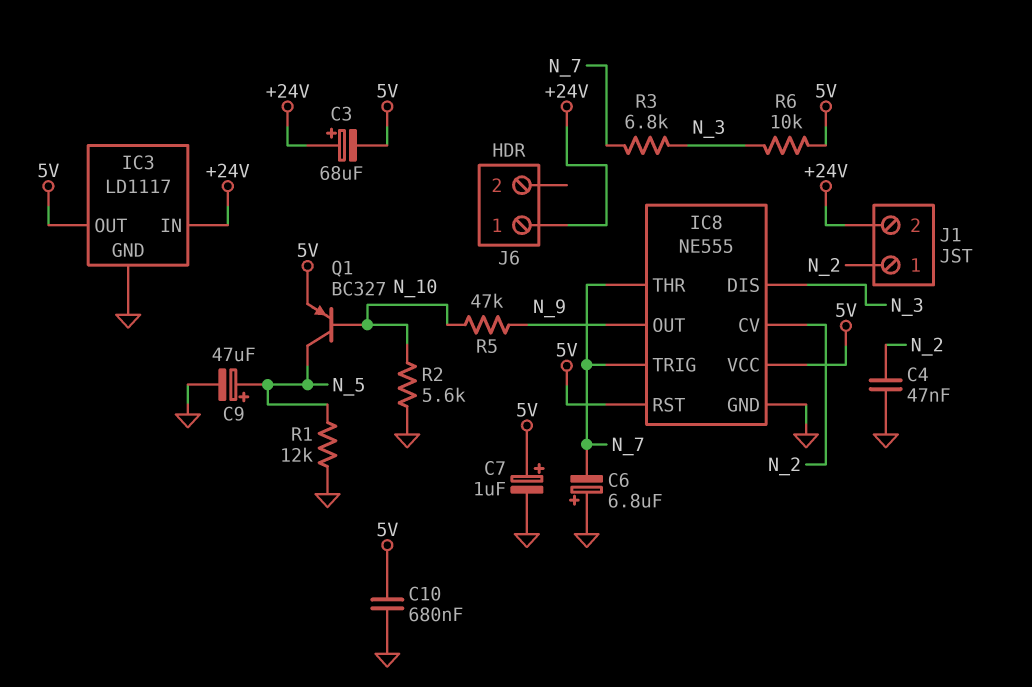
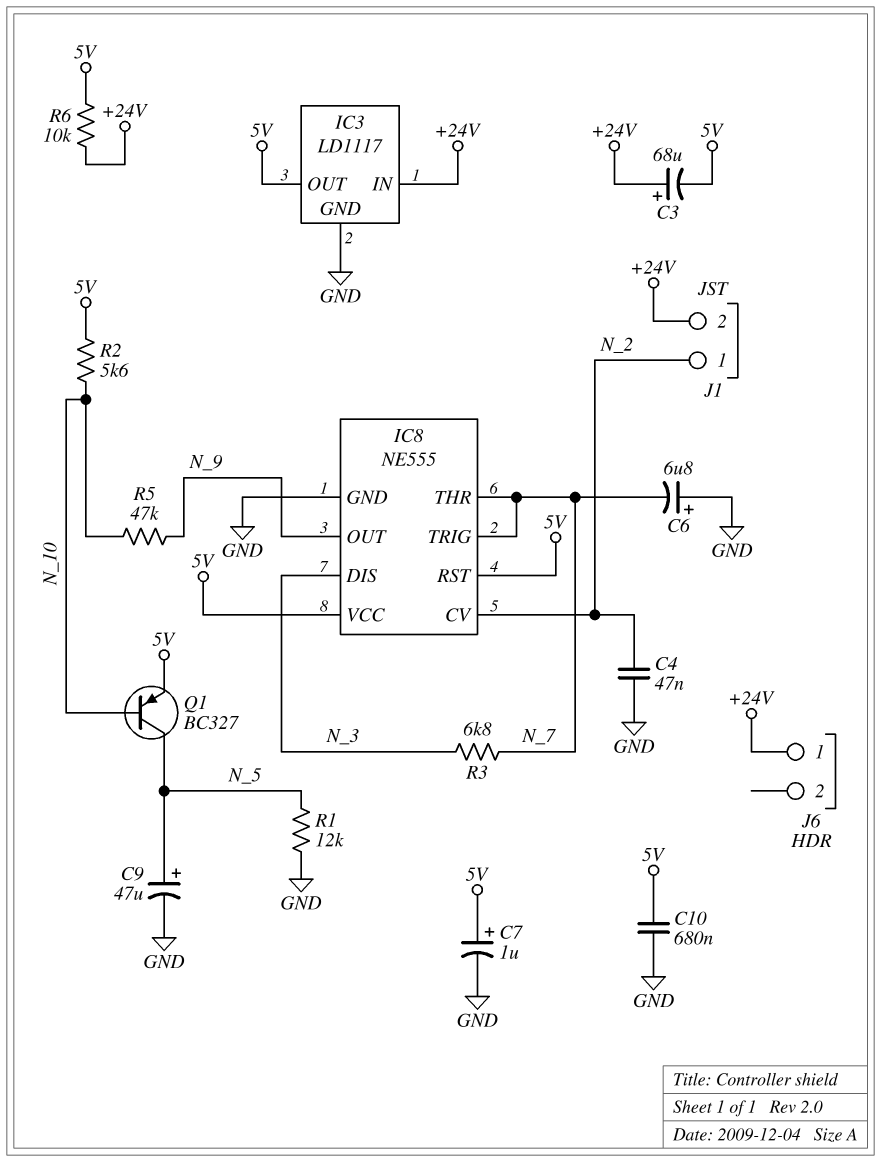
R2: 5.6k (GND, N_10) -> 5.6k (5V, N_10)
R6: 10k (5V, N_3) -> 10k (+24V, 5V)

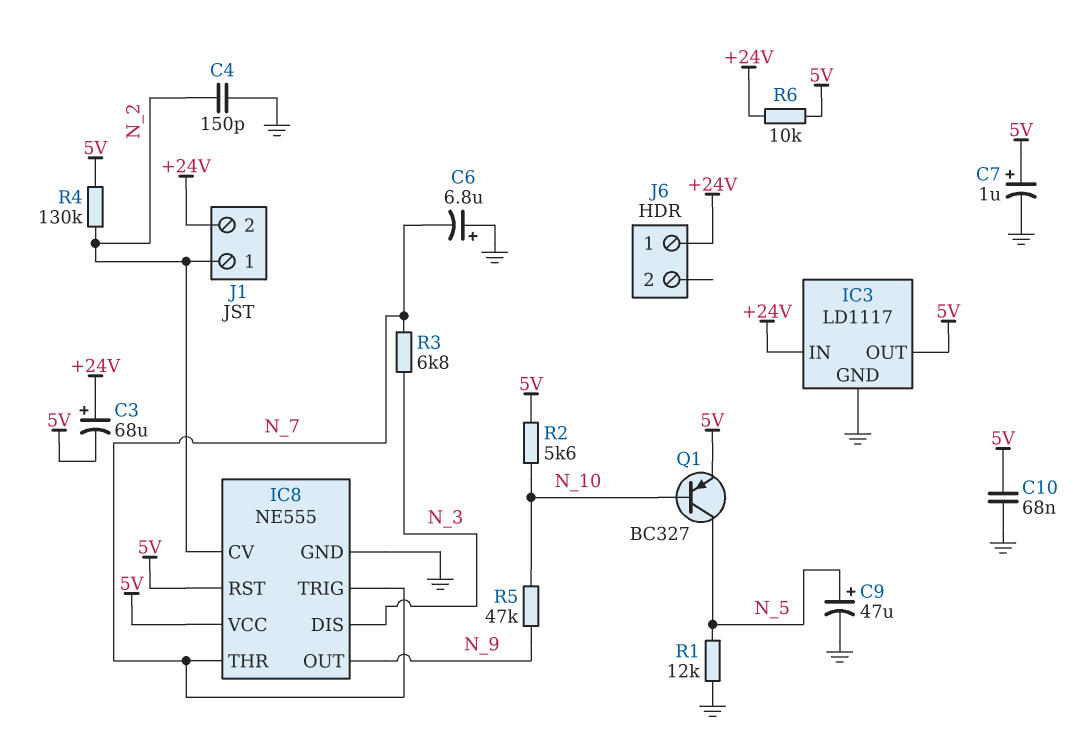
C4: 47nF (GND, N_2) -> 150pF (GND, N_2)
C10: 680nF (5V, GND) -> 68nF (5V, GND)
R4: none -> 130k (5V, N_2)

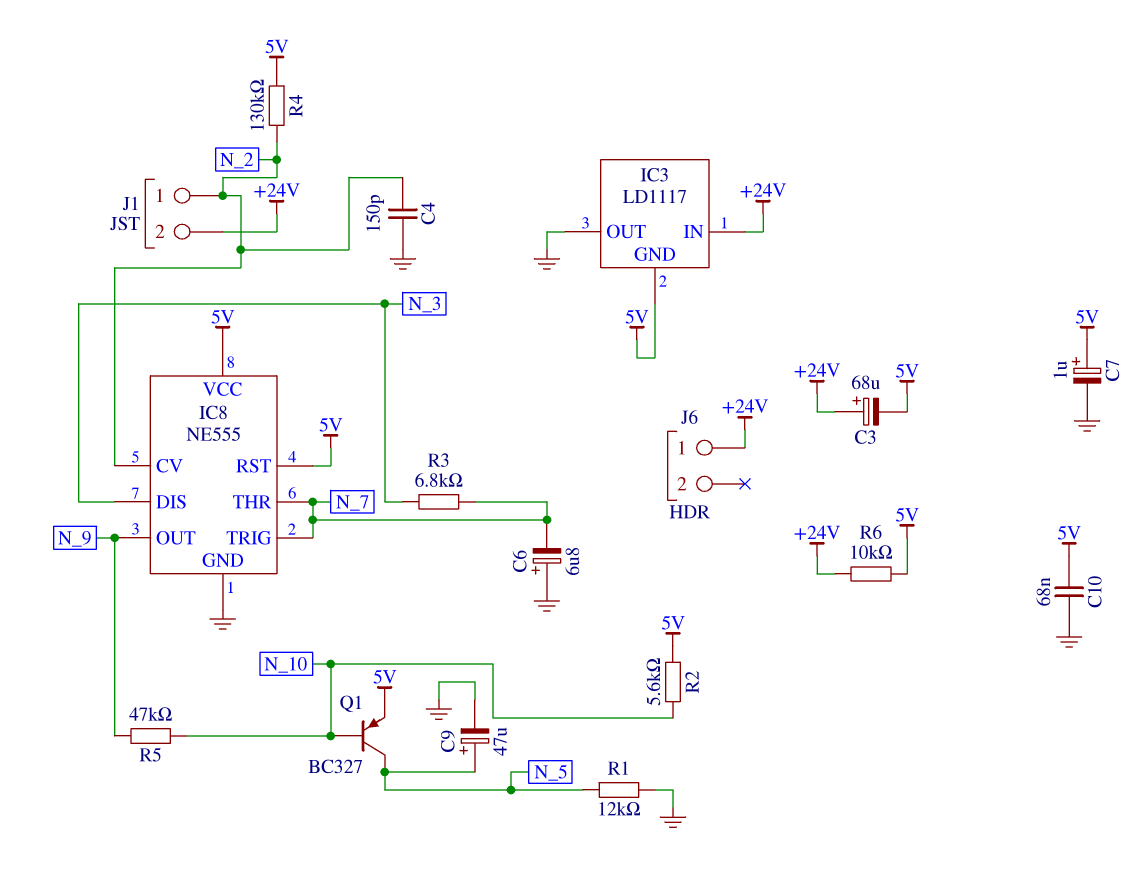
IC3 pin GND: GND -> 5V
IC3 pin OUT: 5V -> GND

